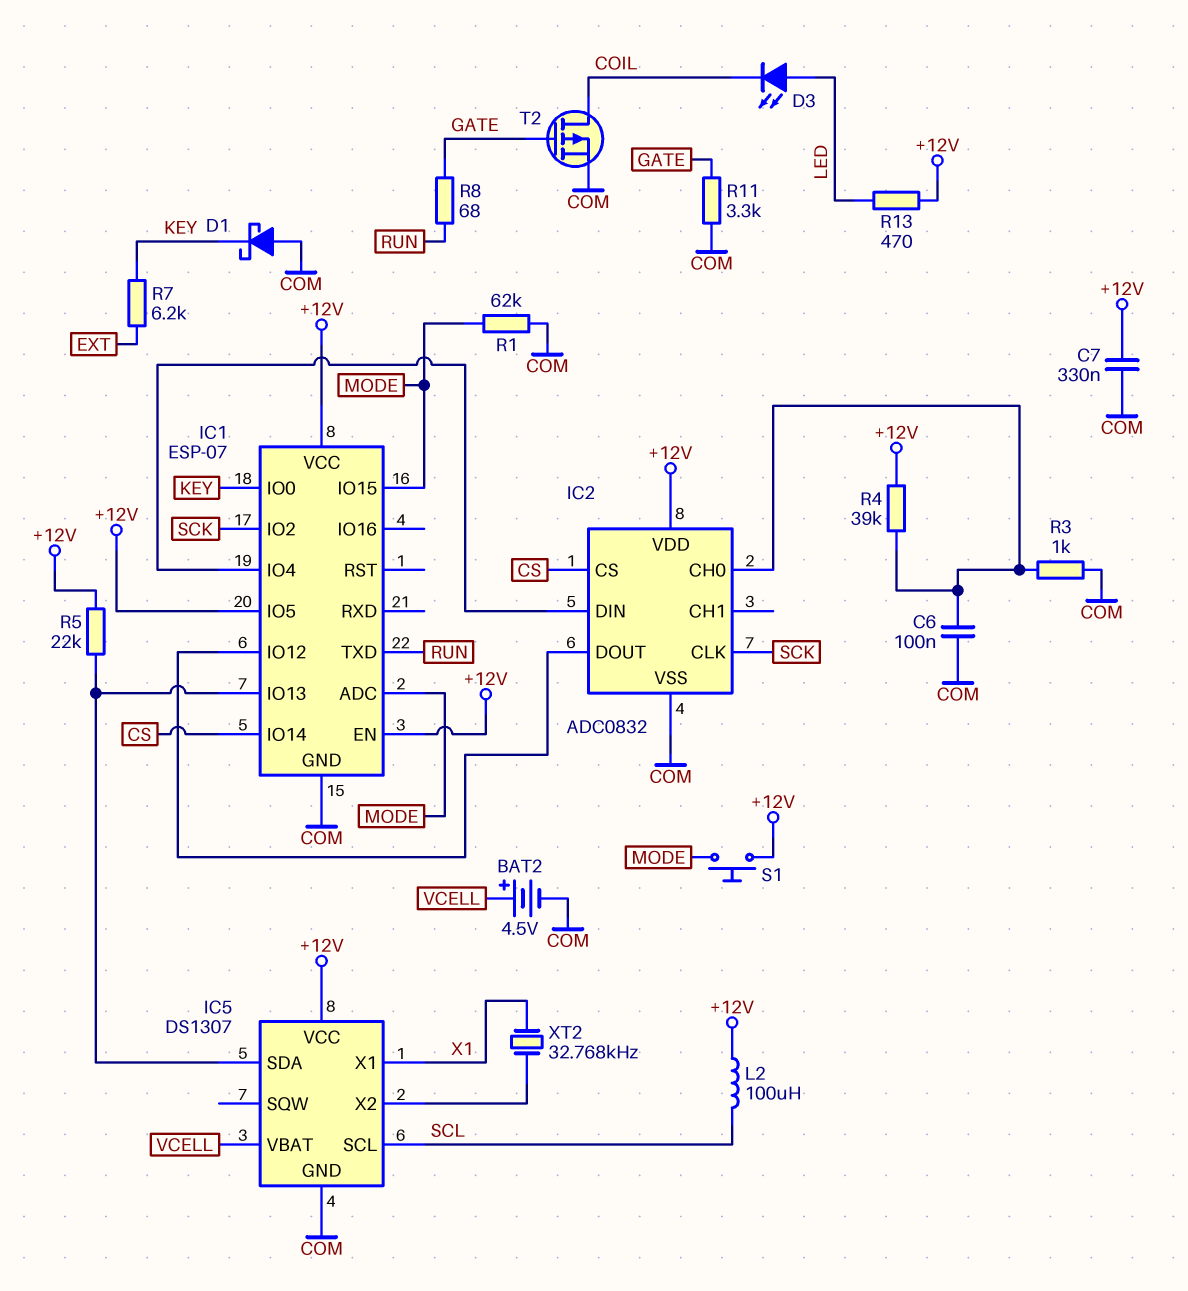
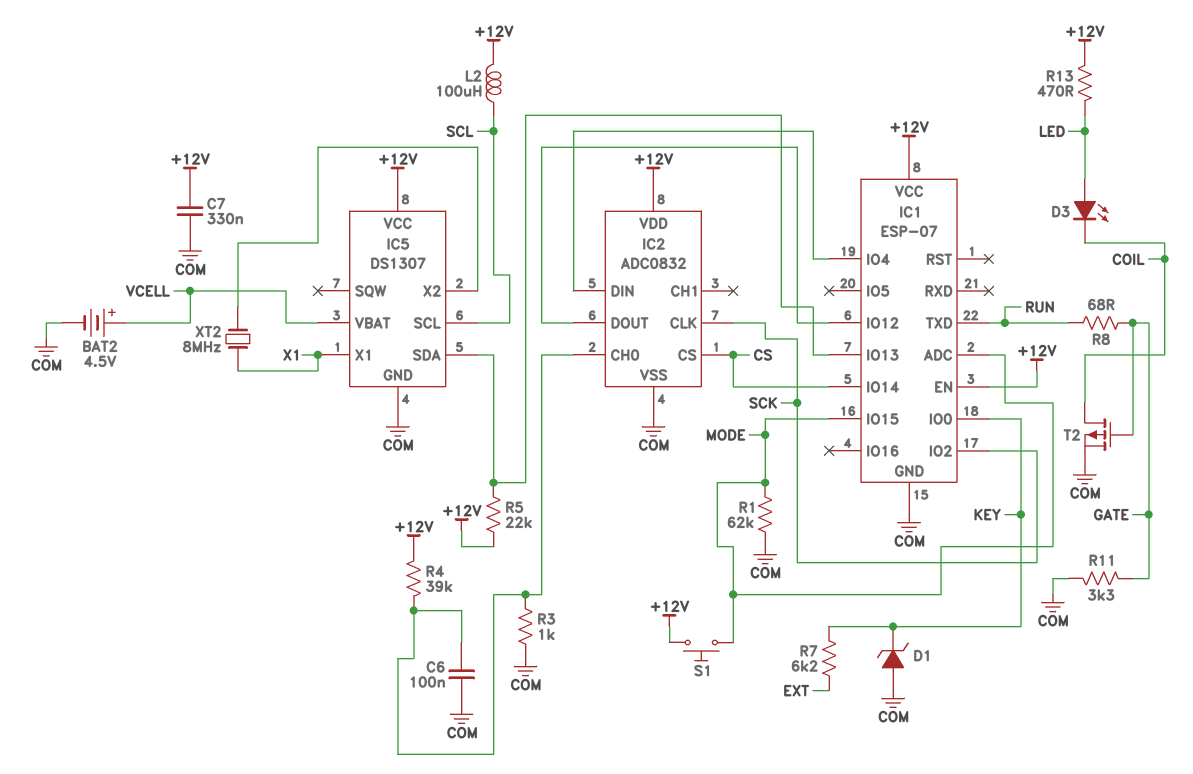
D1: schottky (A COM, K KEY) -> zener (A COM, K KEY)
IC1 pin IO5: +12V -> none
XT2: 32.768kHz (IC5/X2, X1) -> 8MHz (IC5/X2, X1)

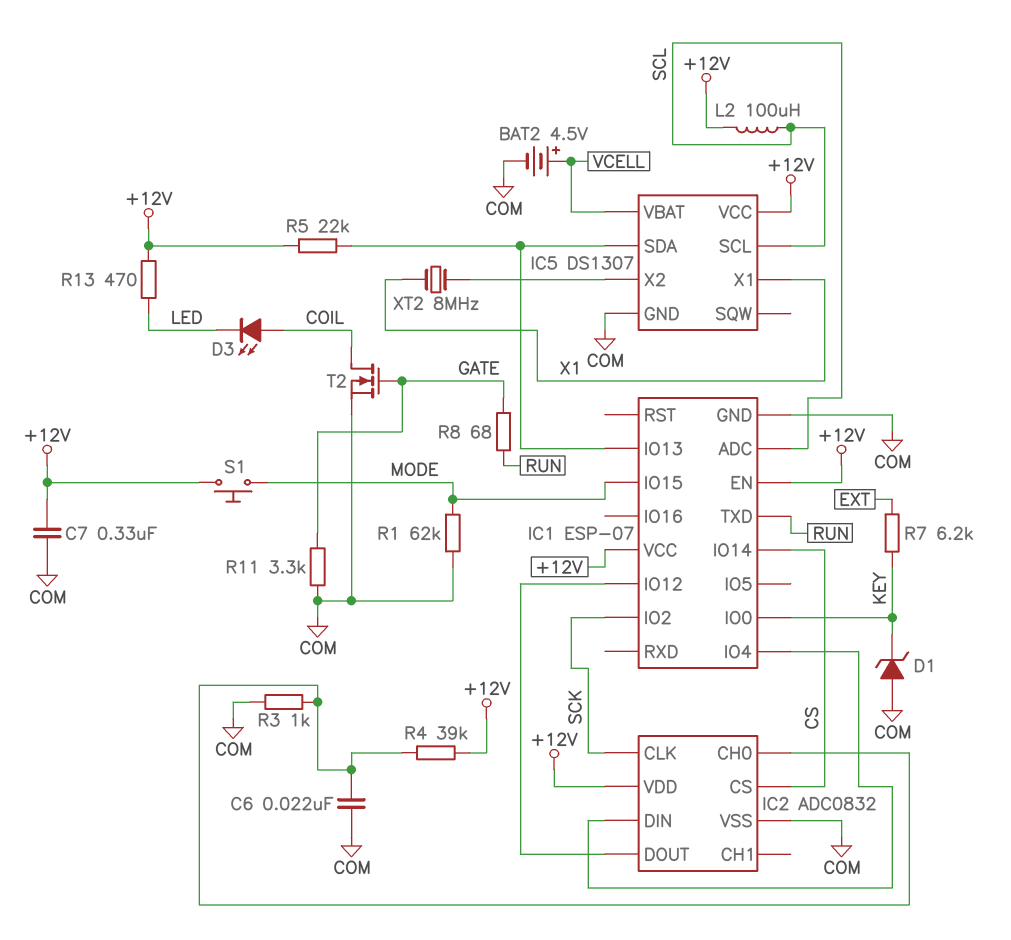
C6: 100nF (COM, IC2/CH0) -> 22nF (COM, IC2/CH0)
D3: LED (A LED, K COIL) -> LED (A COIL, K LED)
IC1 pin ADC: MODE -> SCL
T2: PMOS (G GATE, D COIL, S COM) -> NMOS (G GATE, D COIL, S COM)

